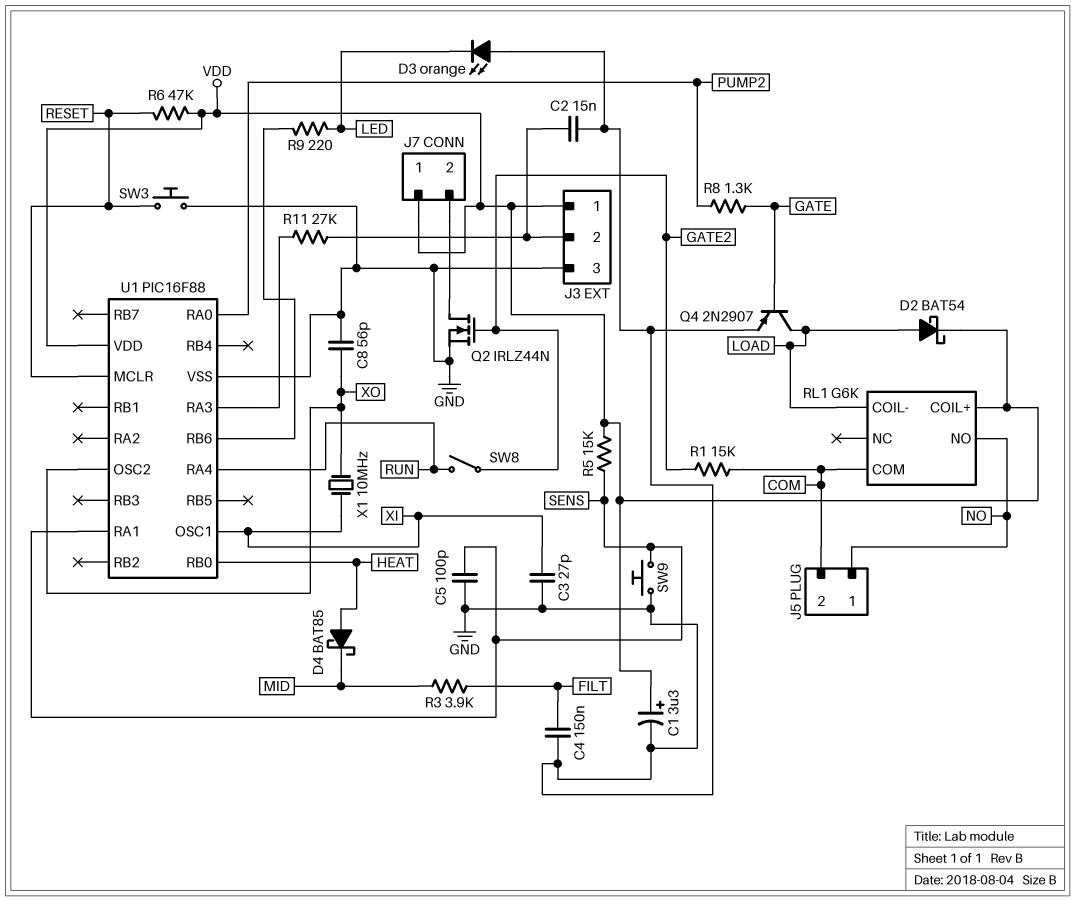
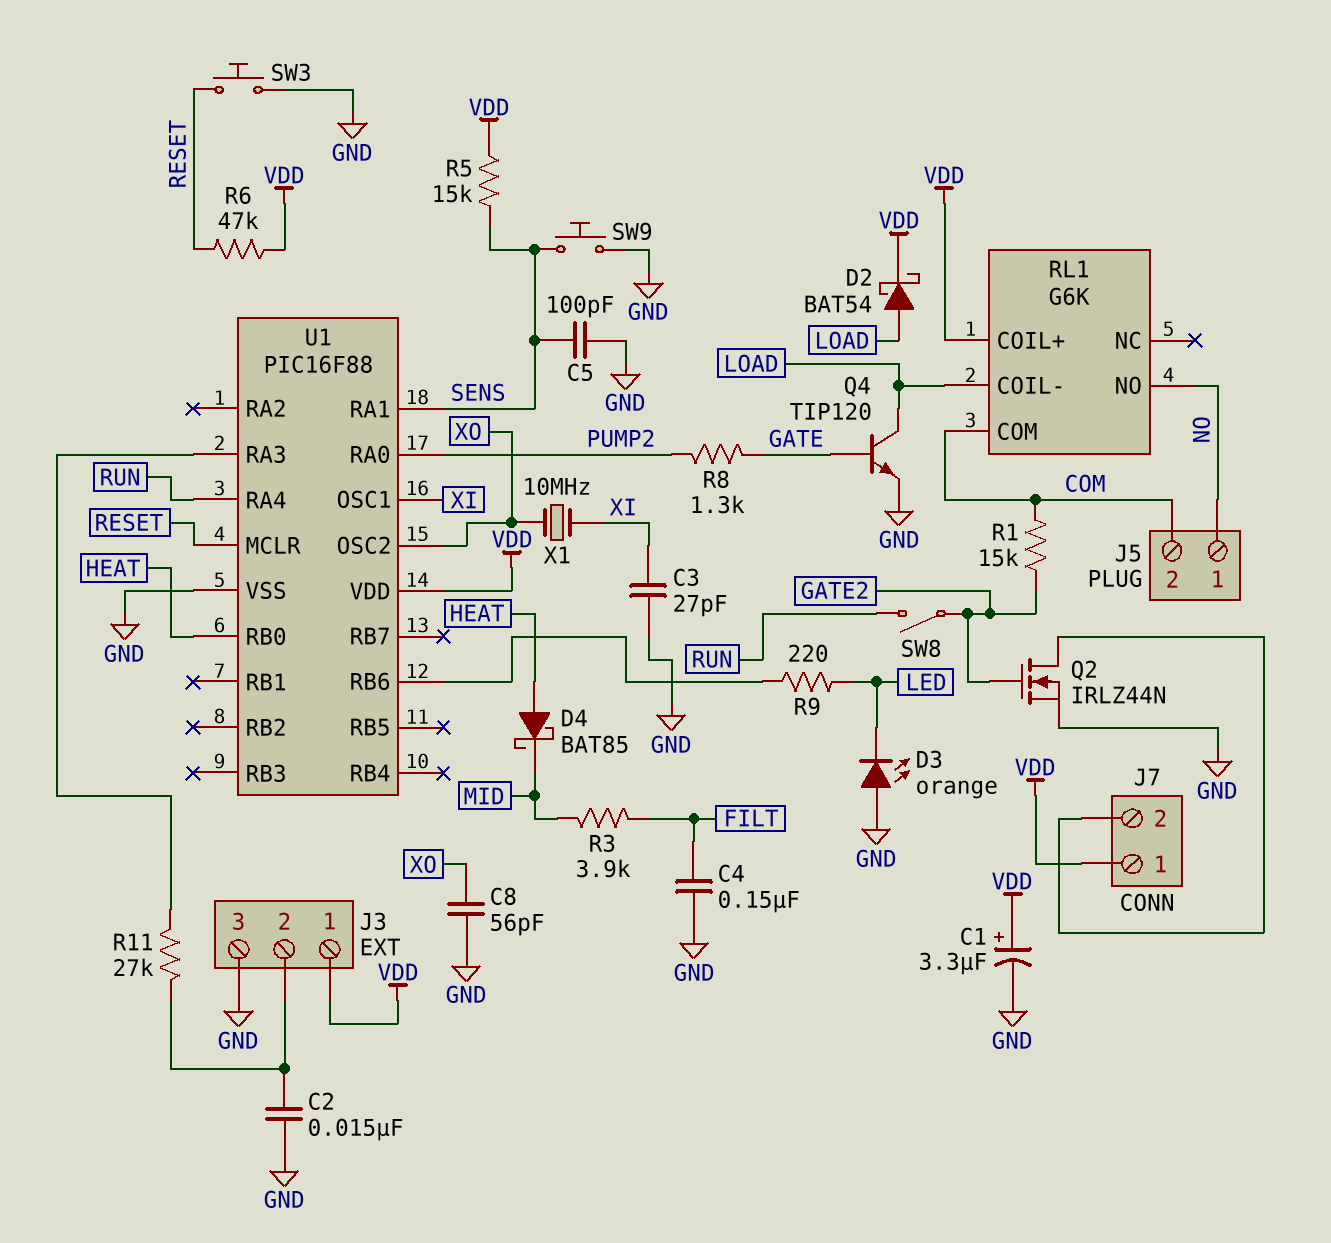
Q4: PNP 2N2907 (B GATE, C LOAD, E GND) -> NPN TIP120 (B GATE, C LOAD, E GND)

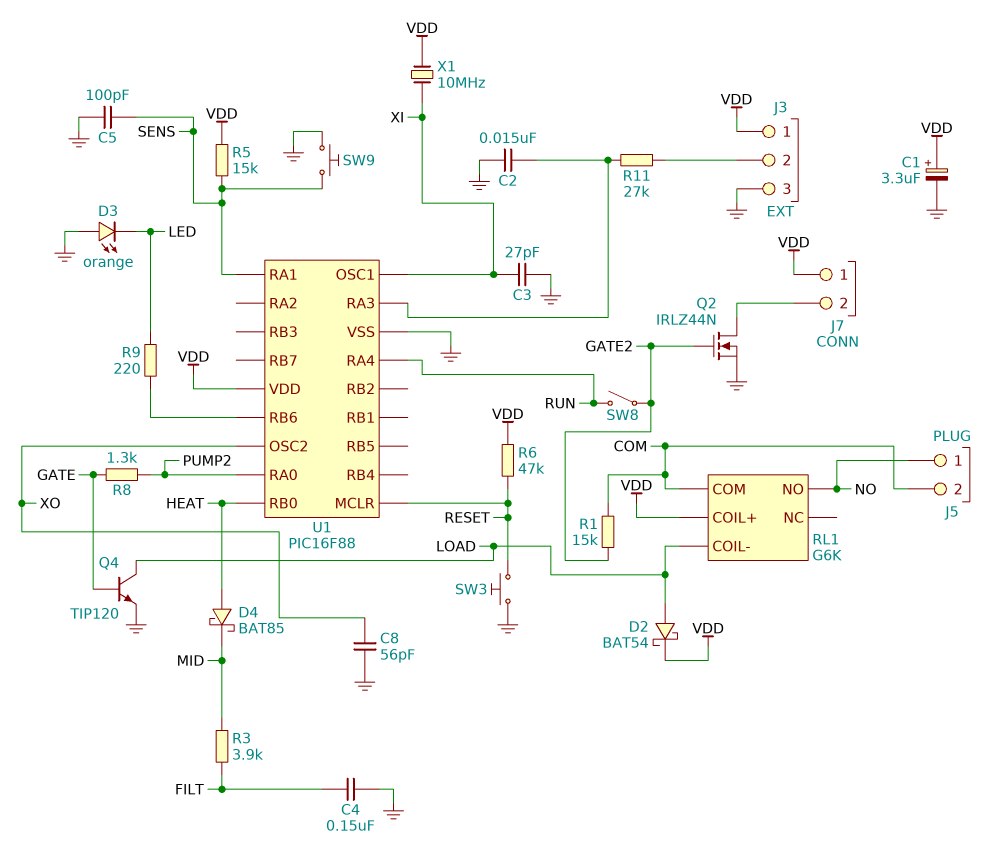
C2: 15nF (GND, J3/2) -> 15nF (GND, U1/RA3)
X1: 10MHz (XI, XO) -> 10MHz (VDD, XI)

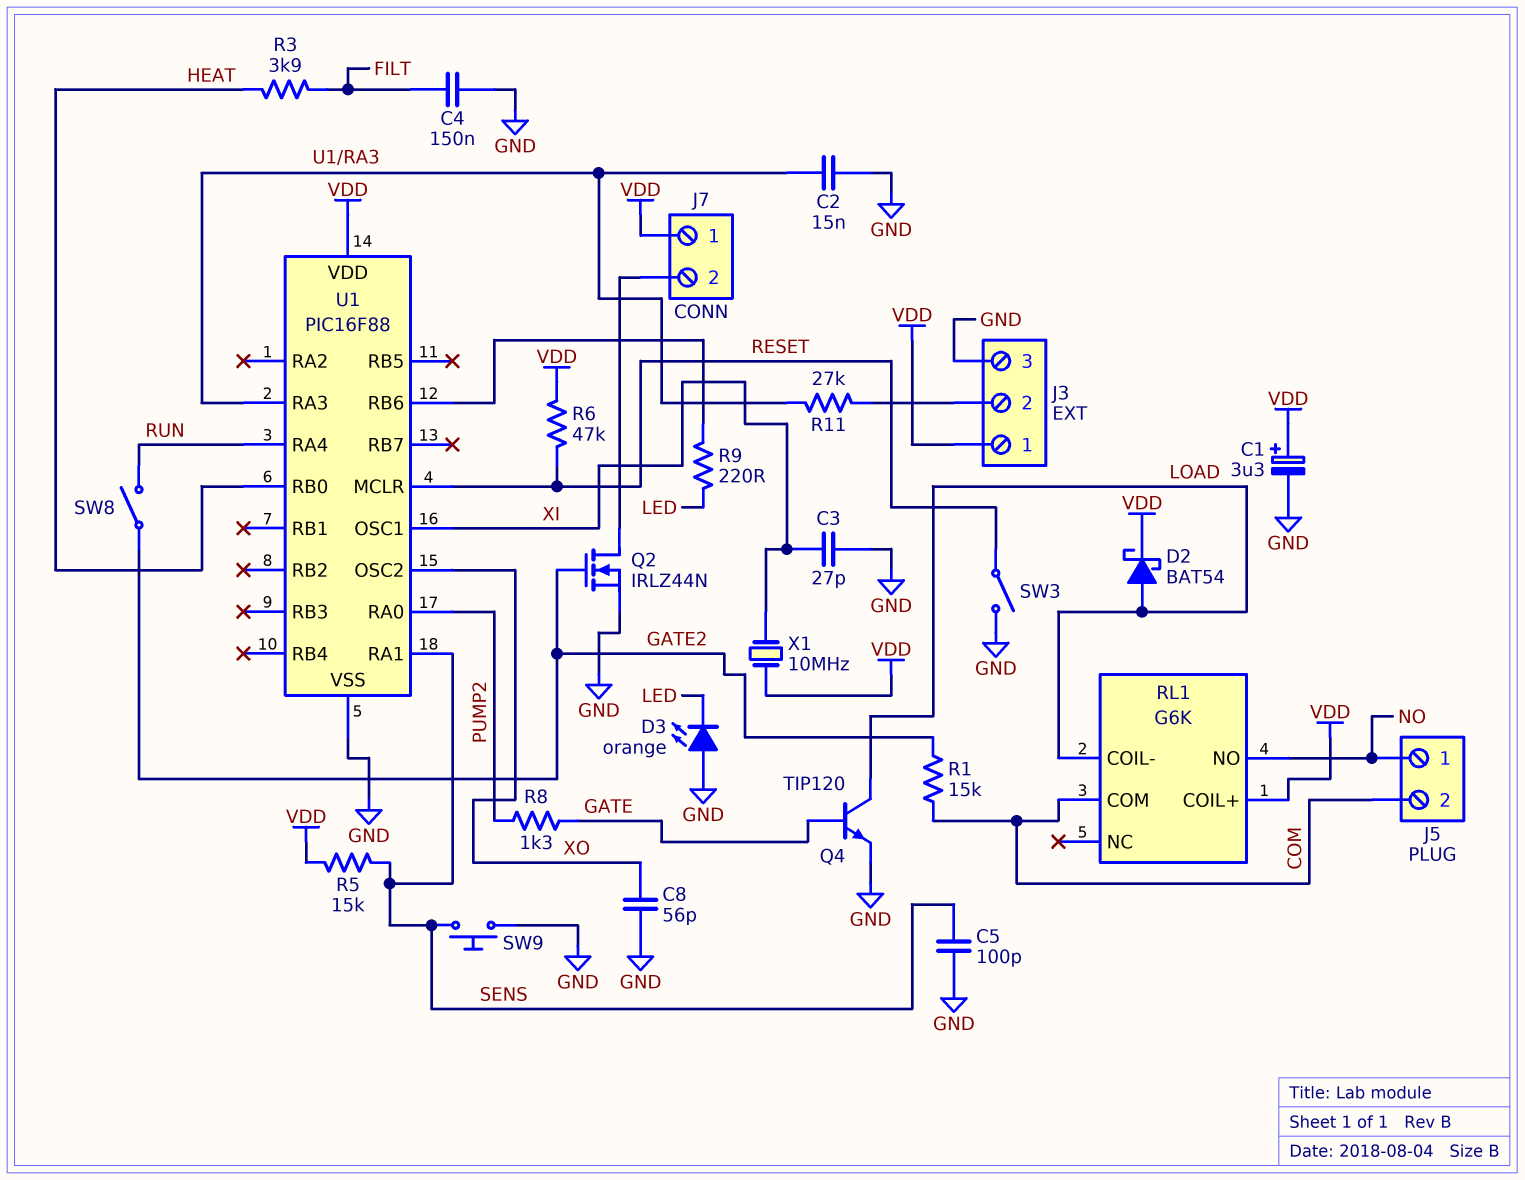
D4: schottky BAT85 (A HEAT, K MID) -> none
R3: 3.9k (FILT, MID) -> 3.9k (FILT, HEAT)
SW3: button (GND, RESET) -> switch (GND, RESET)

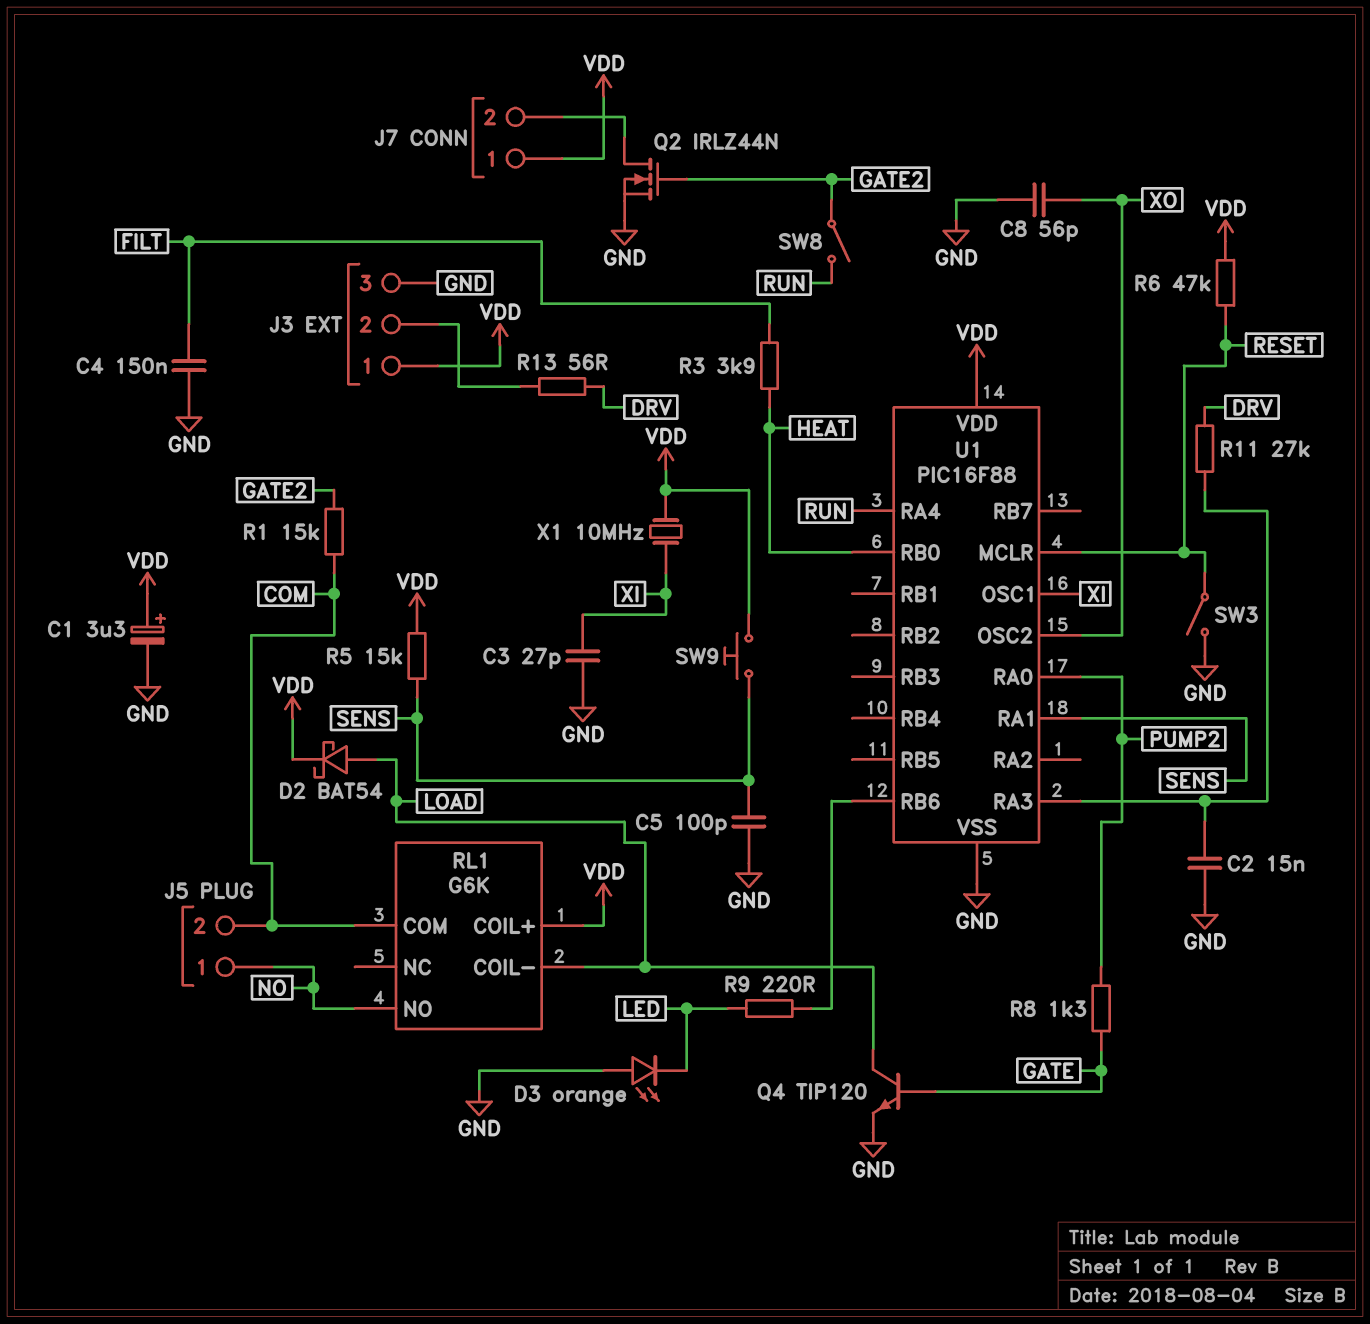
R11: 27k (J3/2, U1/RA3) -> 27k (DRV, U1/RA3)
R13: none -> 56 (DRV, J3/2)
SW9: button (GND, SENS) -> button (SENS, VDD)

